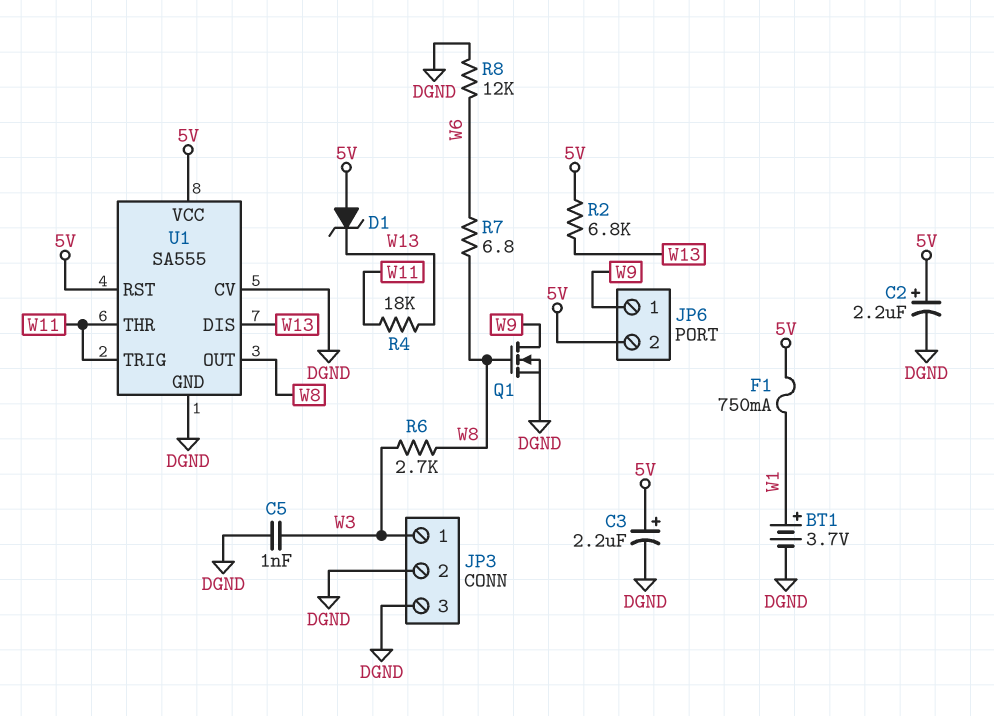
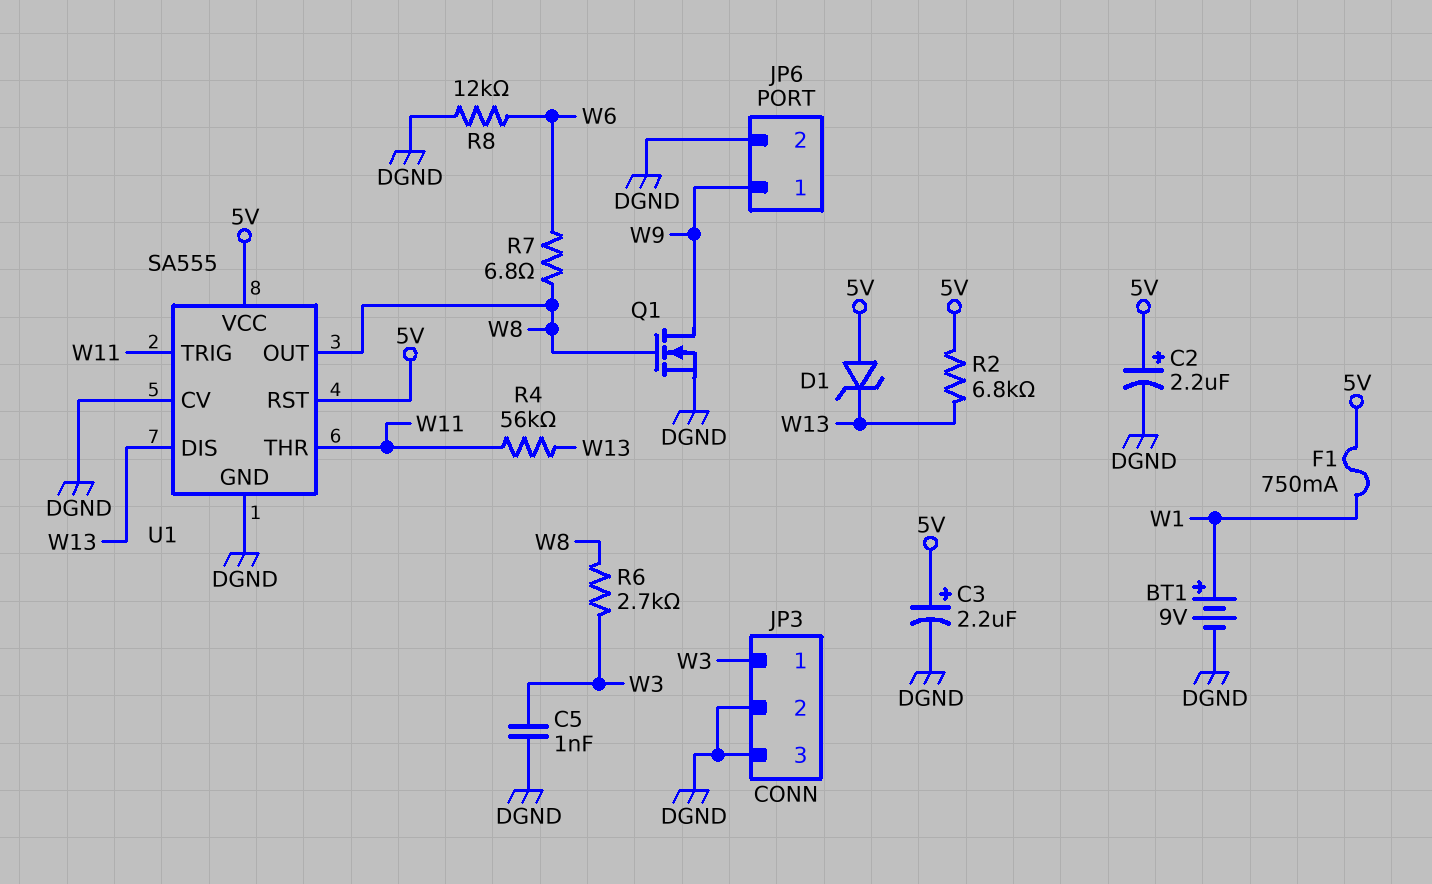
BT1: 3.7V (plus W1, minus DGND) -> 9V (plus W1, minus DGND)
JP6 pin 2: 5V -> DGND
R4: 18k (W11, W13) -> 56k (W11, W13)

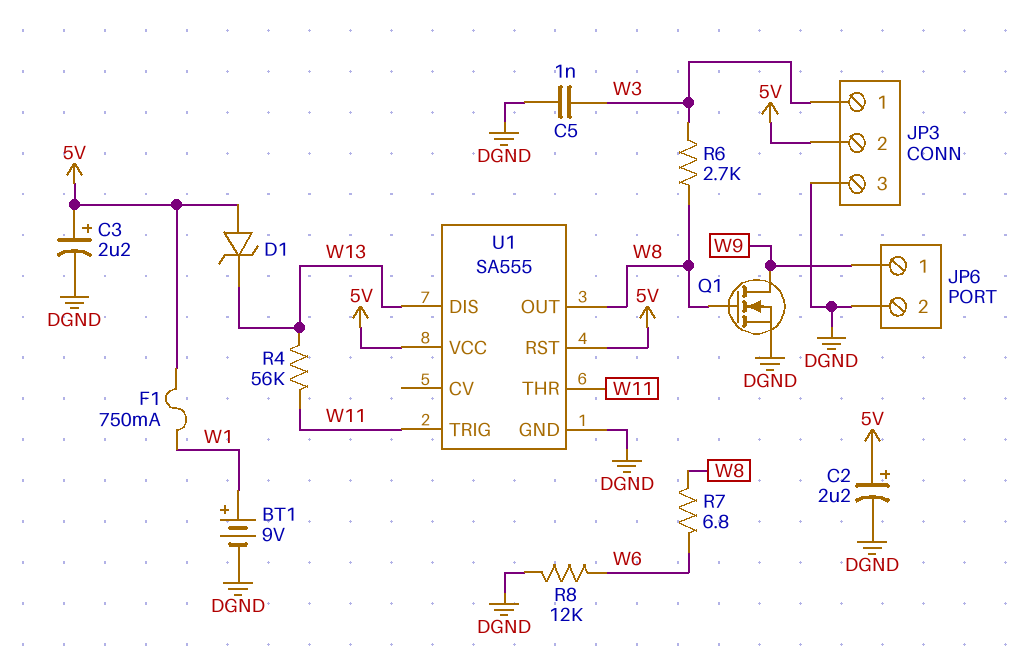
JP3 pin 2: DGND -> 5V
R2: 6.8k (5V, W13) -> none
U1 pin CV: DGND -> none

